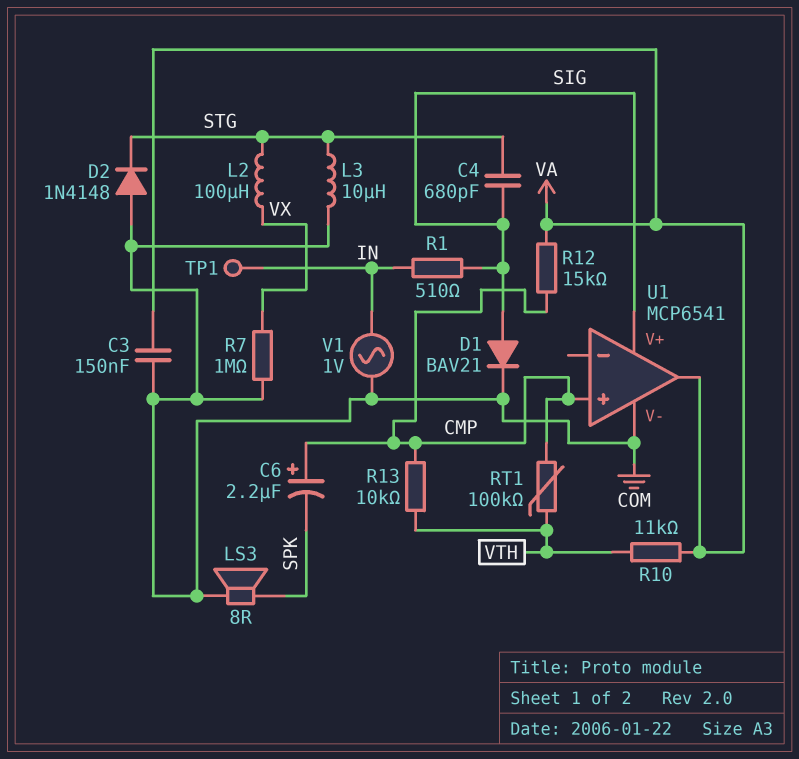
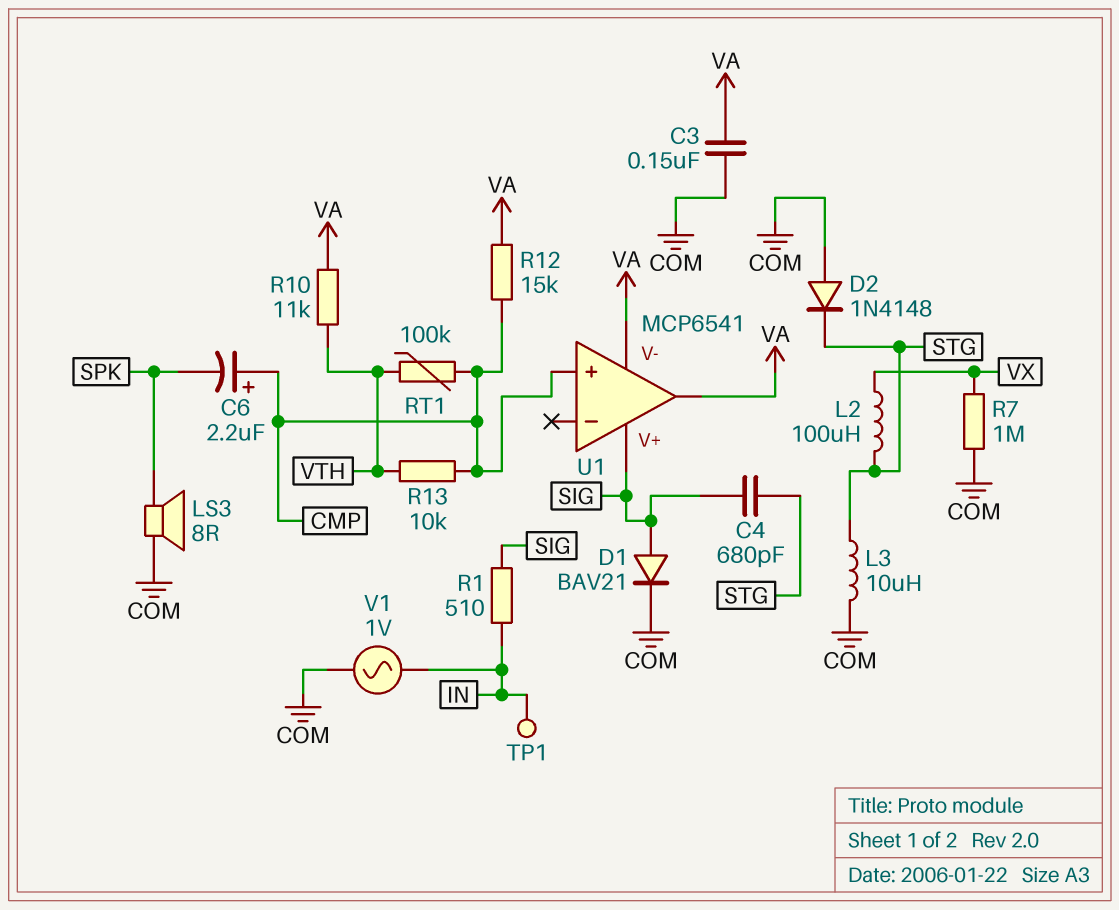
U1 pin V-: COM -> VA

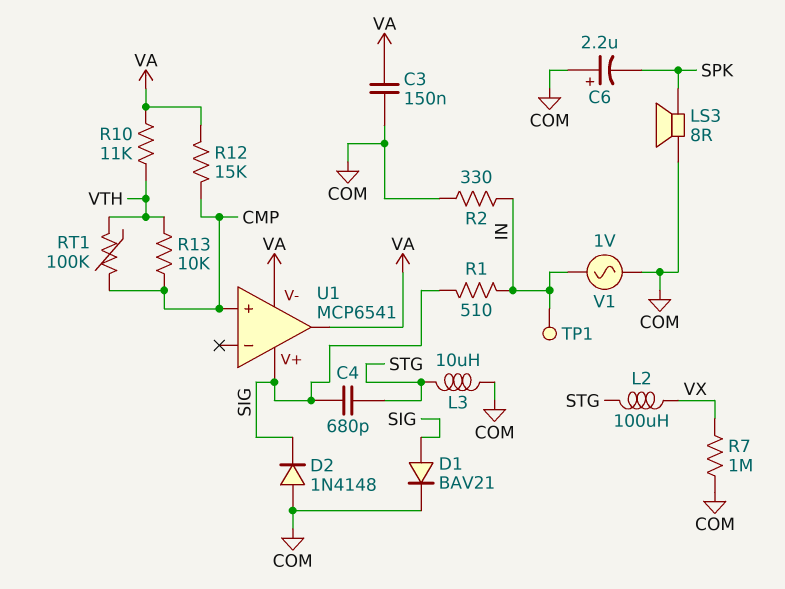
C6: 2.2uF (plus CMP, minus SPK) -> 2.2uF (plus COM, minus SPK)
D2: diode 1N4148 (A COM, K STG) -> diode 1N4148 (A COM, K SIG)
R2: none -> 330 (COM, IN)

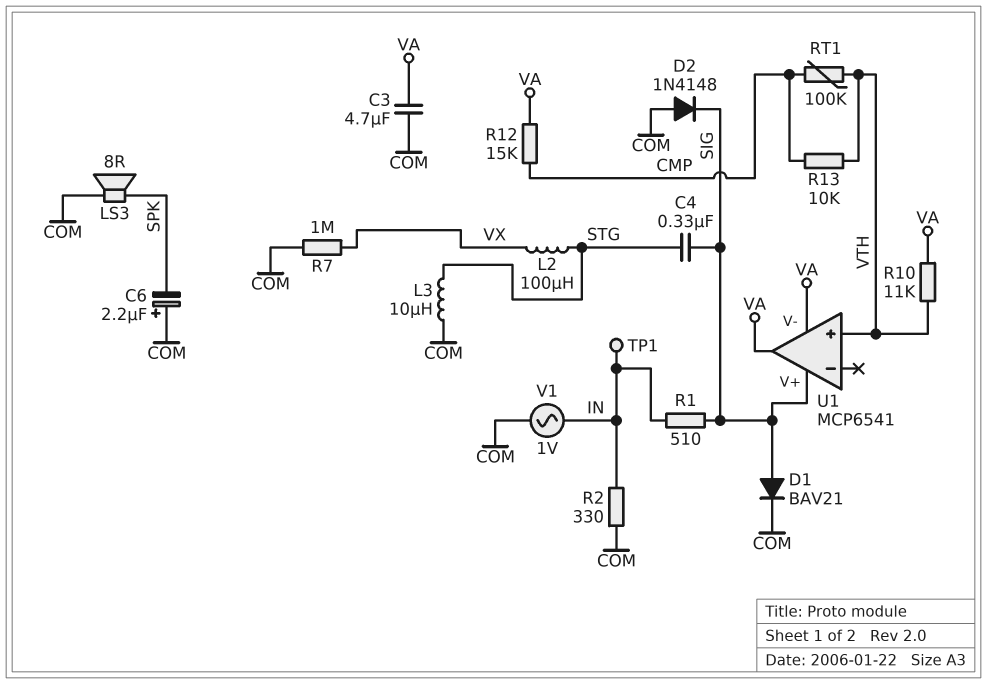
C3: 150nF (COM, VA) -> 4.7uF (COM, VA)
C4: 680pF (SIG, STG) -> 330nF (SIG, STG)
U1 pin in+: CMP -> VTH

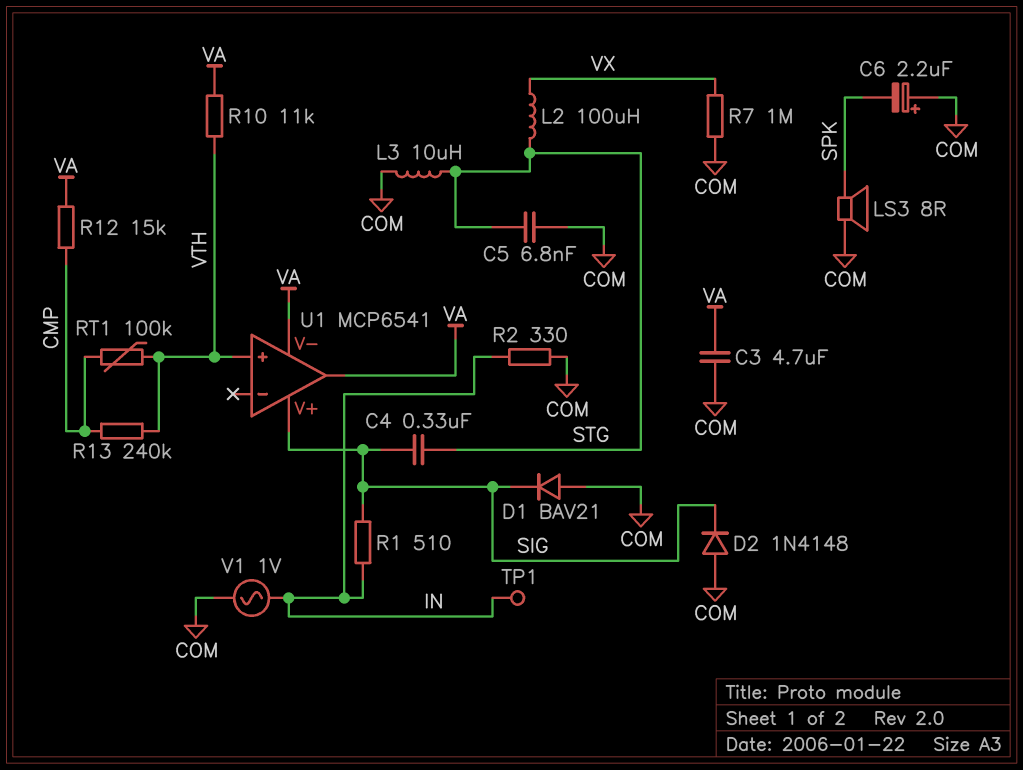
C5: none -> 6.8nF (COM, STG)
D1: diode BAV21 (A SIG, K COM) -> diode BAV21 (A COM, K SIG)
R13: 10k (CMP, VTH) -> 240k (CMP, VTH)

